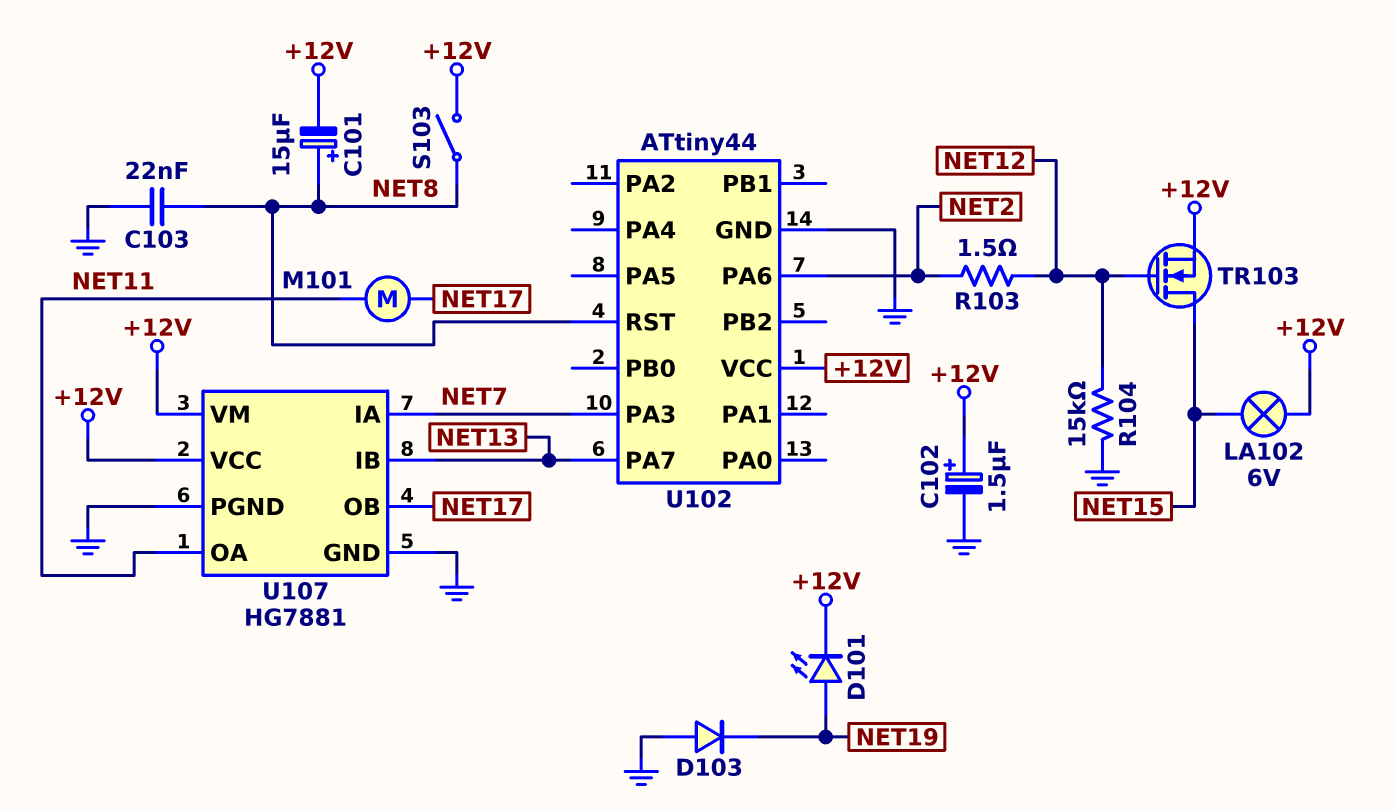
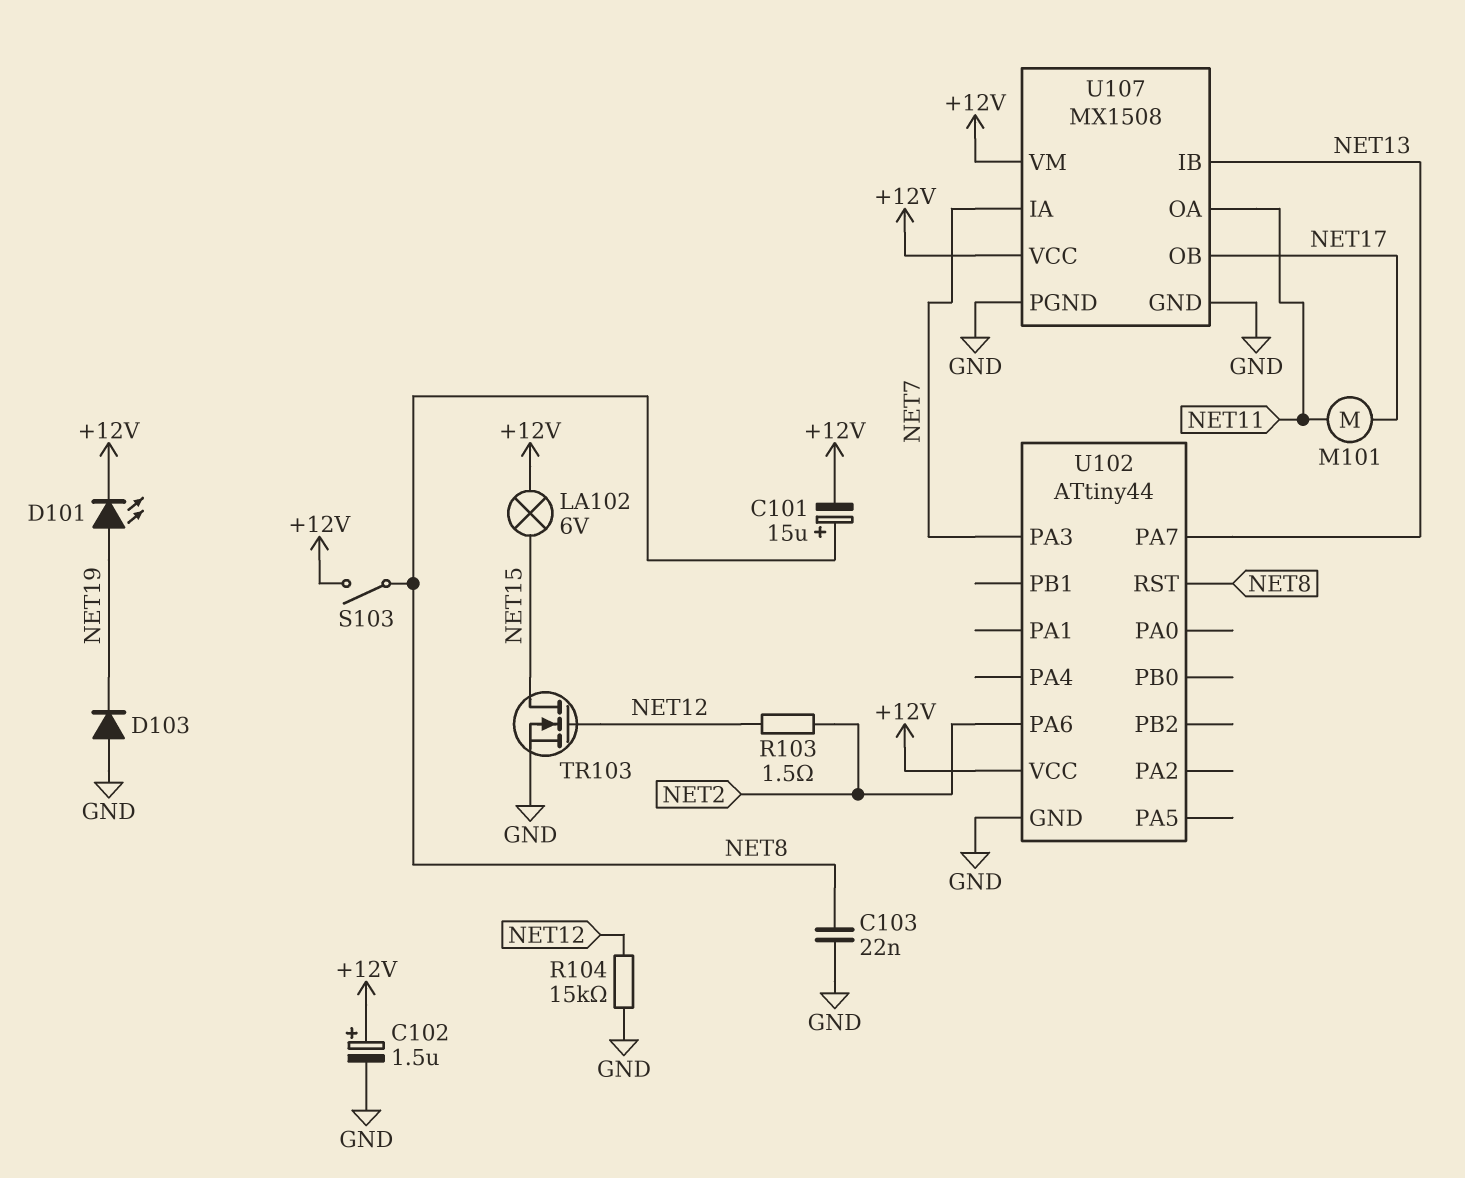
TR103: NMOS (G NET12, D NET15, S +12V) -> NMOS (G NET12, D NET15, S GND)
U107: HG7881 -> MX1508

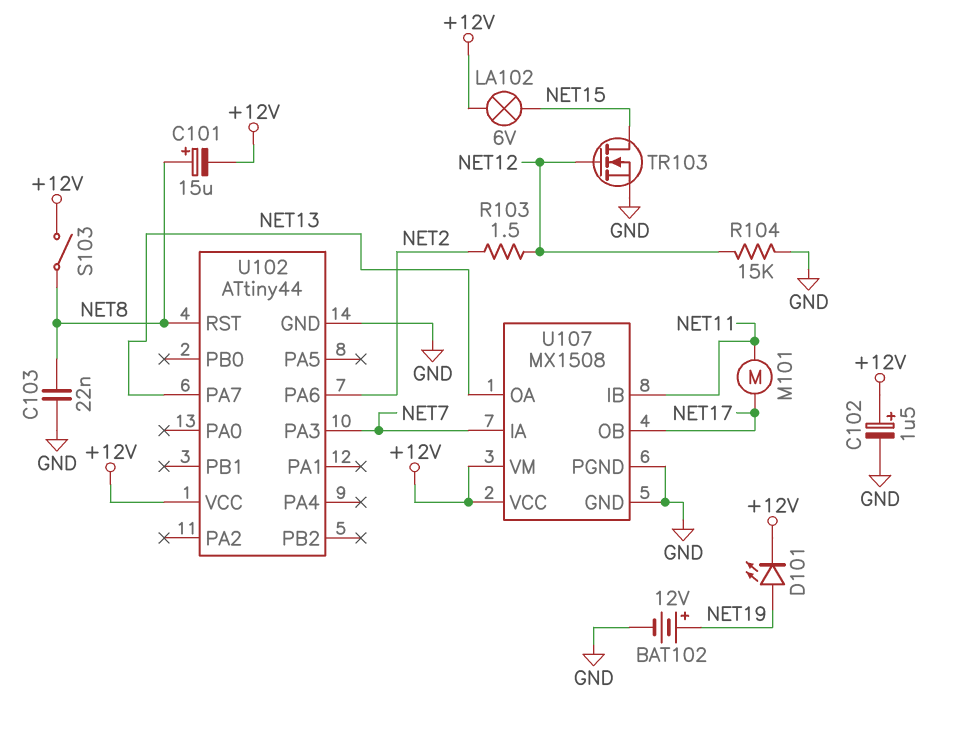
BAT102: none -> 12V (plus NET19, minus GND)
D103: diode (A GND, K NET19) -> none
U107 pin IB: NET13 -> NET11
U107 pin OA: NET11 -> NET13

